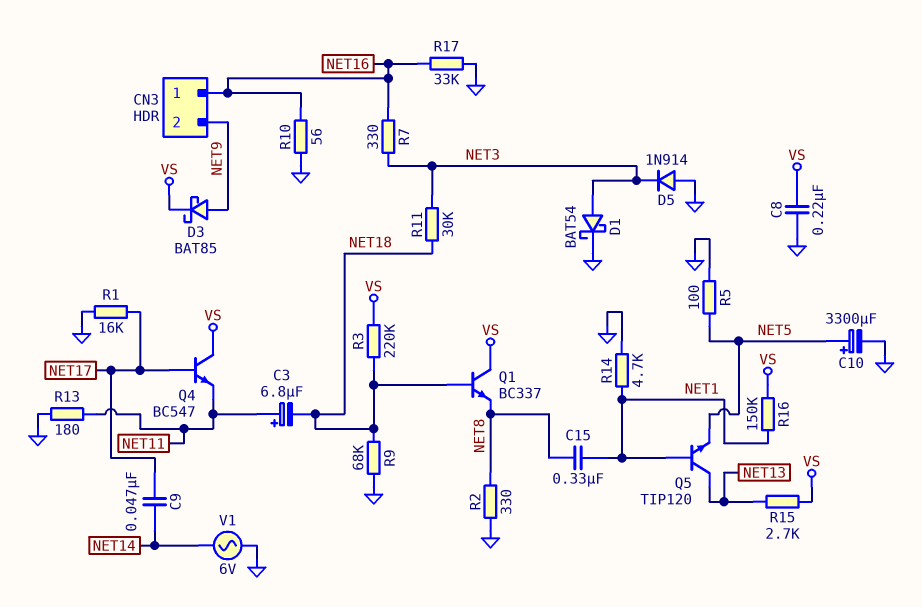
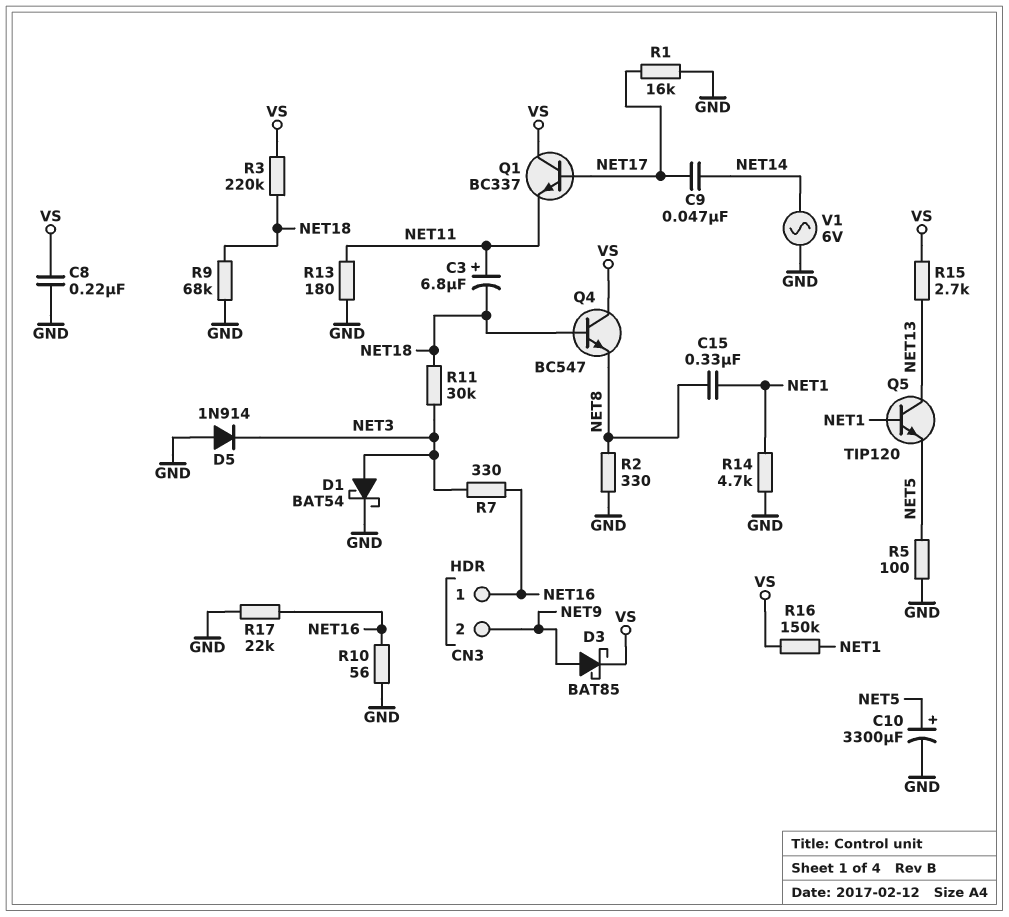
Q1: NPN BC337 (B NET18, C VS, E NET8) -> NPN BC337 (B NET17, C VS, E NET11)
Q4: NPN BC547 (B NET17, C VS, E NET11) -> NPN BC547 (B NET18, C VS, E NET8)
R17: 33k (GND, NET16) -> 22k (GND, NET16)

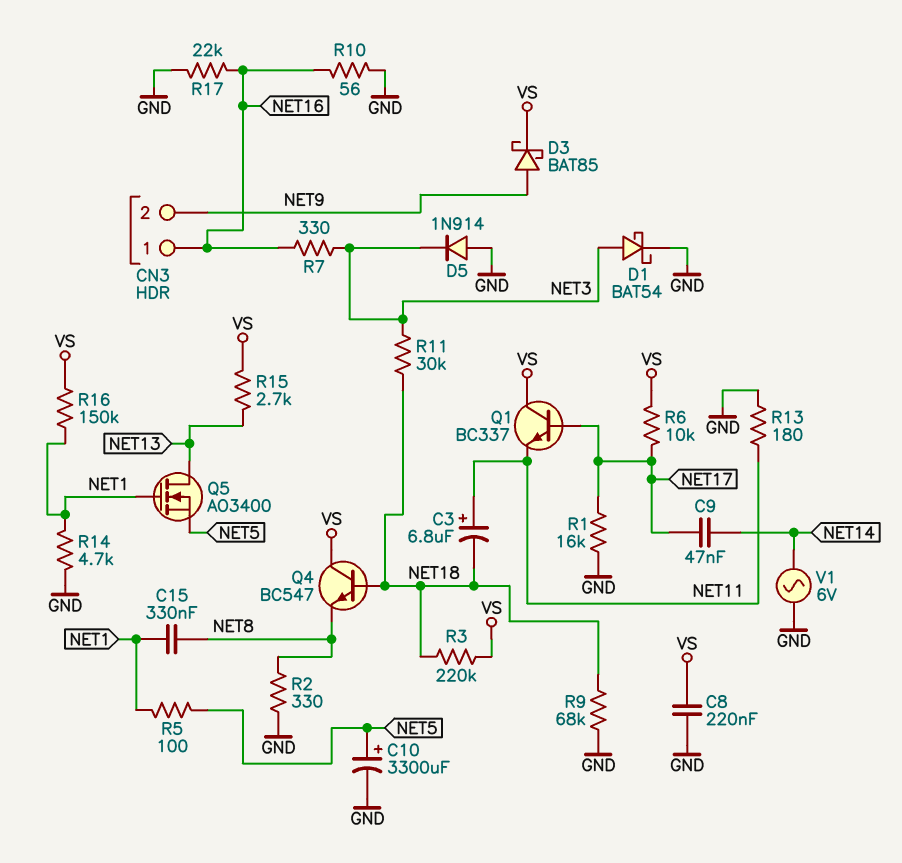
Q5: NPN TIP120 (B NET1, C NET13, E NET5) -> NMOS AO3400 (G NET1, D NET13, S NET5)
R5: 100 (GND, NET5) -> 100 (NET1, NET5)
R6: none -> 10k (NET17, VS)

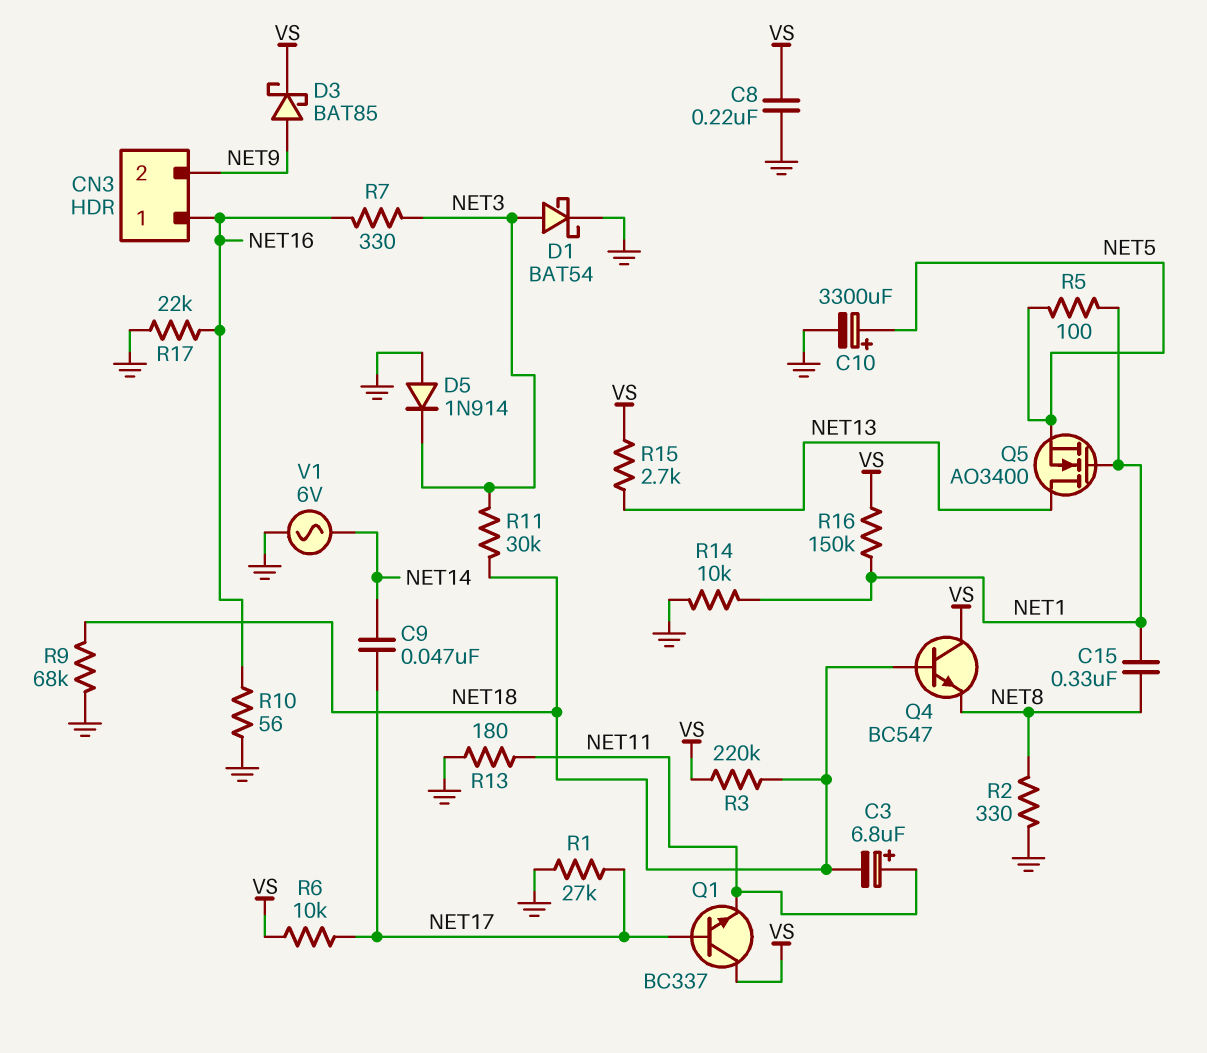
R1: 16k (GND, NET17) -> 27k (GND, NET17)
R14: 4.7k (GND, NET1) -> 10k (GND, NET1)

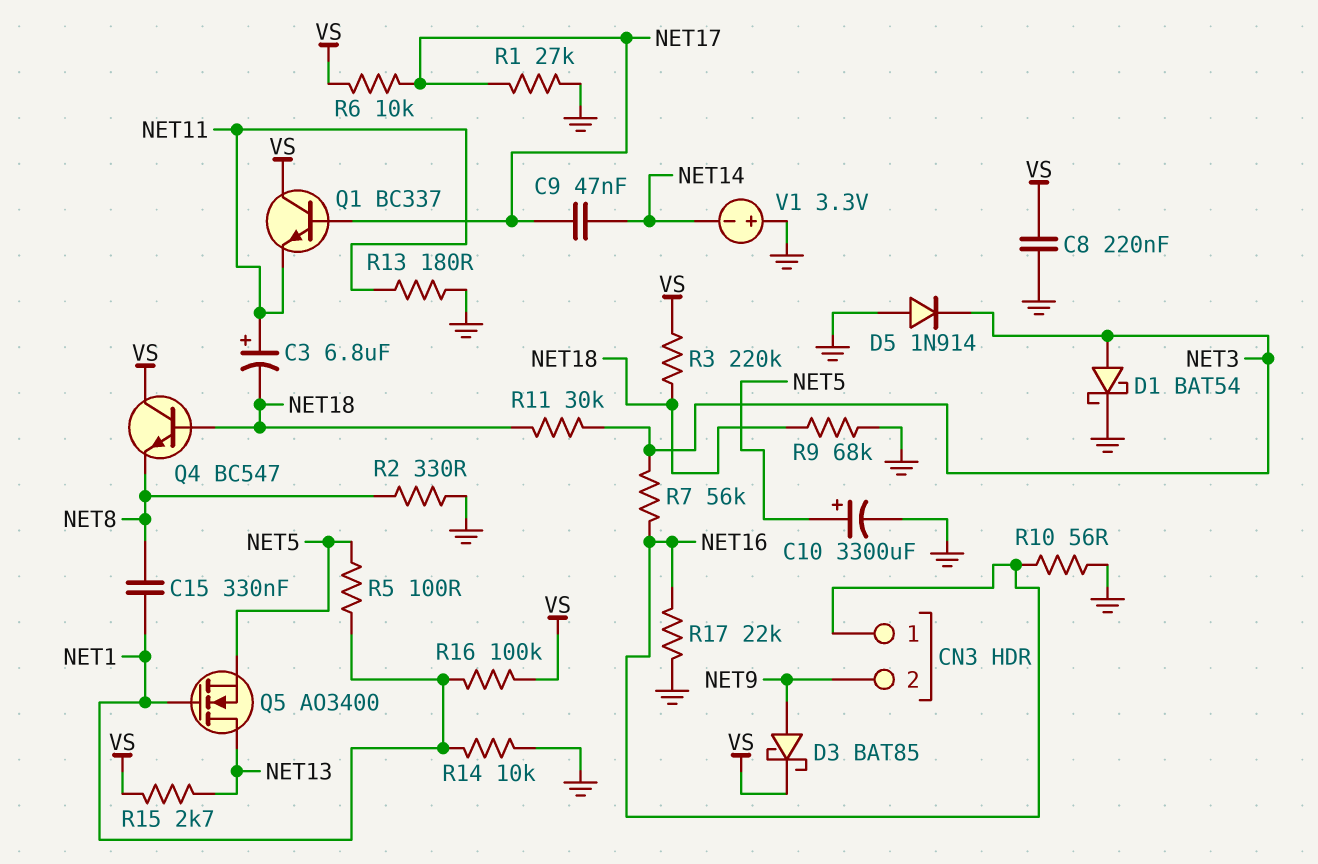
R7: 330 (NET3, NET16) -> 56k (NET3, NET16)
R16: 150k (NET1, VS) -> 100k (NET1, VS)
V1: AC 6V (GND, NET14) -> 3.3V (plus GND, minus NET14)

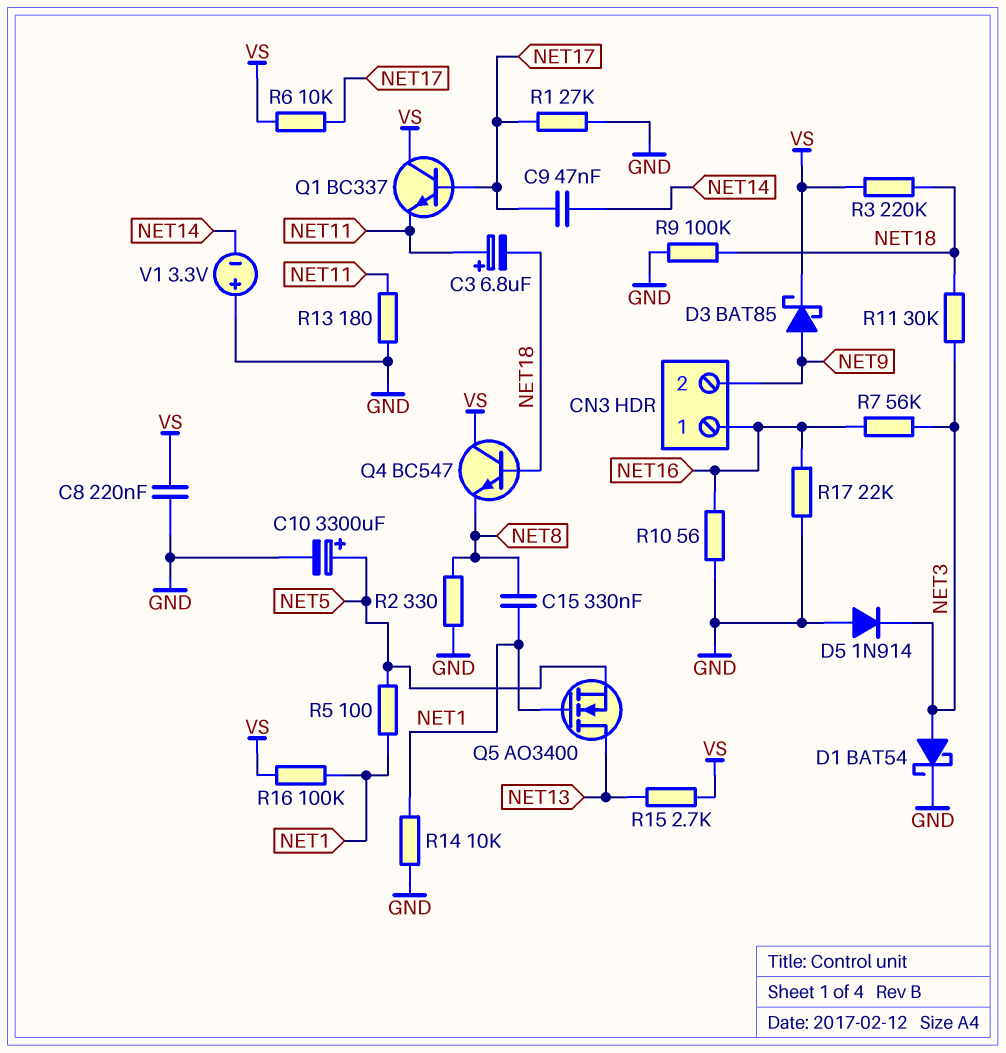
R9: 68k (GND, NET18) -> 100k (GND, NET18)

